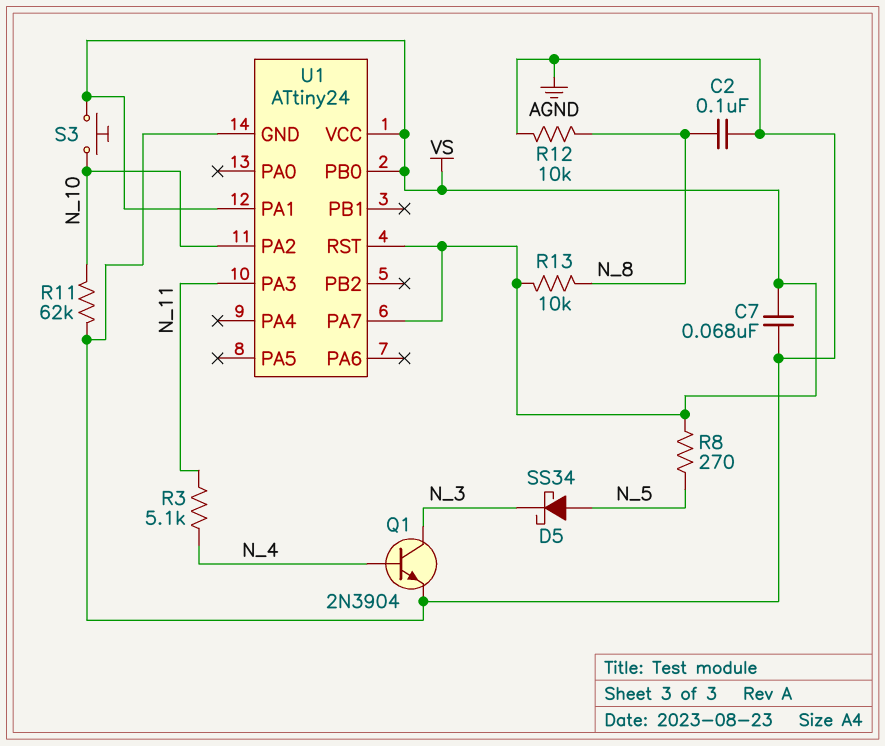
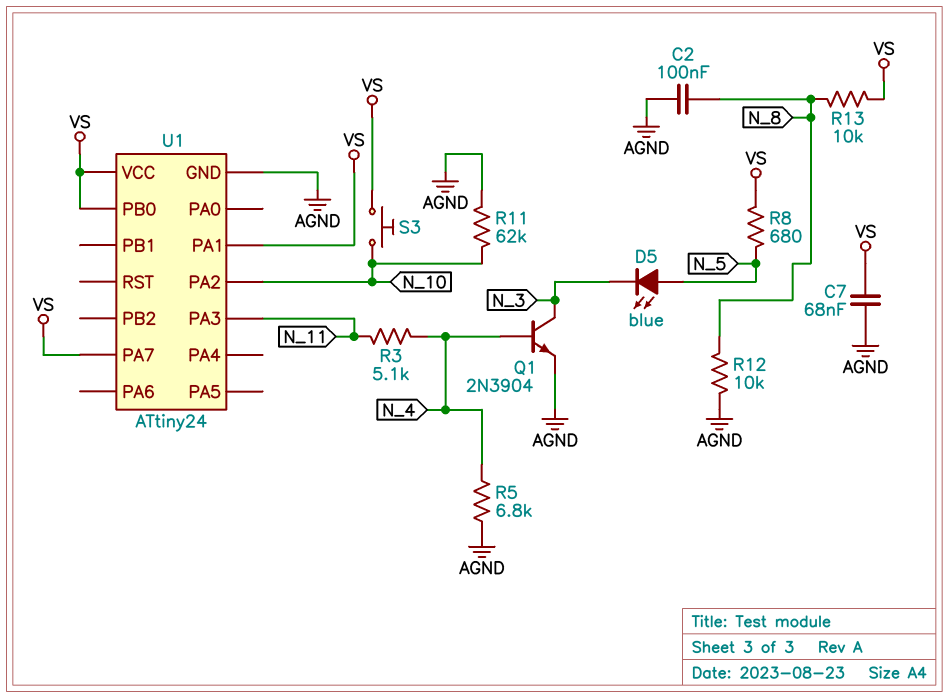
D5: schottky SS34 (A N_5, K N_3) -> LED blue (A N_5, K N_3)
R5: none -> 6.8k (AGND, N_4)
R8: 270 (N_5, VS) -> 680 (N_5, VS)
U1 pin RST: VS -> none

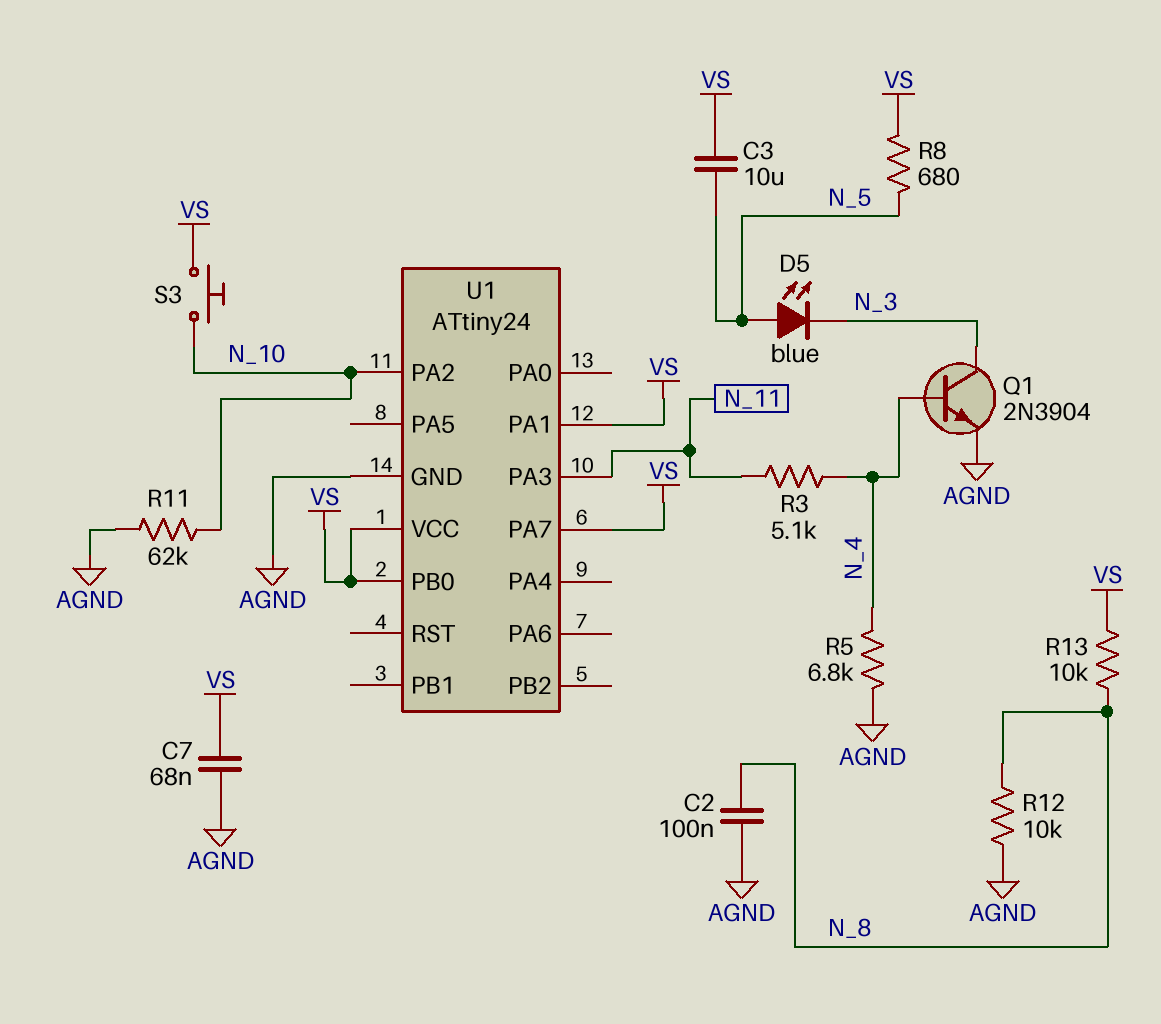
C3: none -> 10uF (N_5, VS)

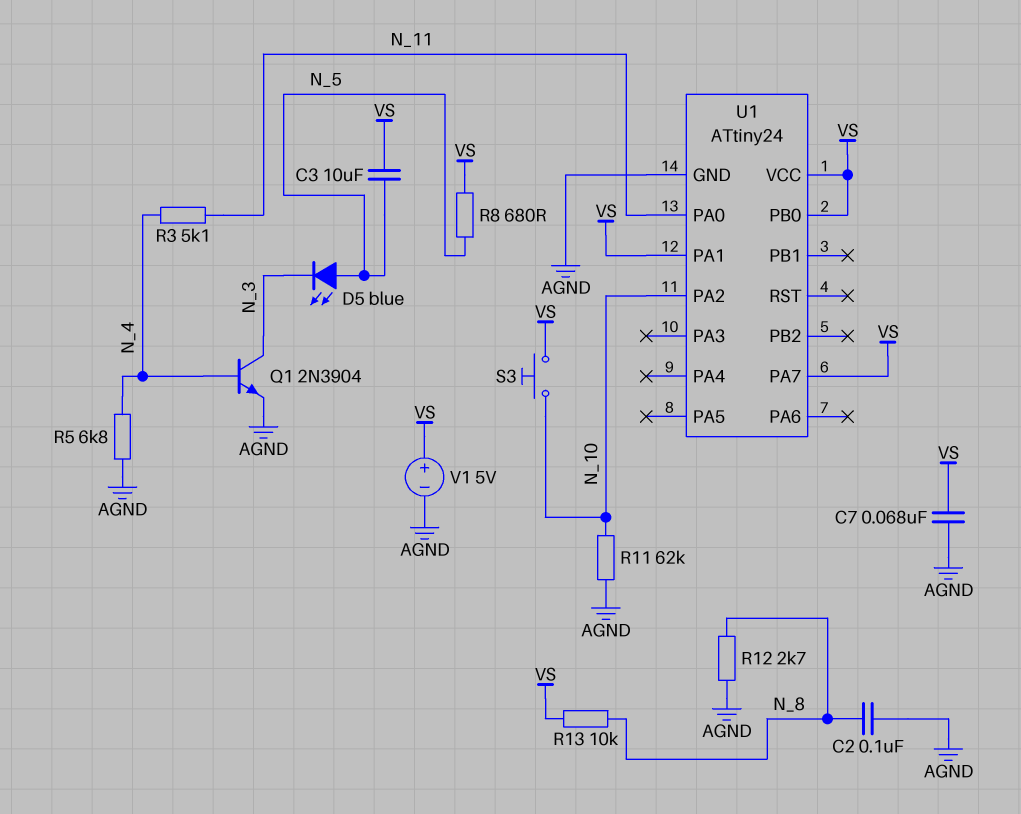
R12: 10k (AGND, N_8) -> 2.7k (AGND, N_8)
U1 pin PA0: none -> N_11
U1 pin PA3: N_11 -> none
V1: none -> 5V (plus VS, minus AGND)

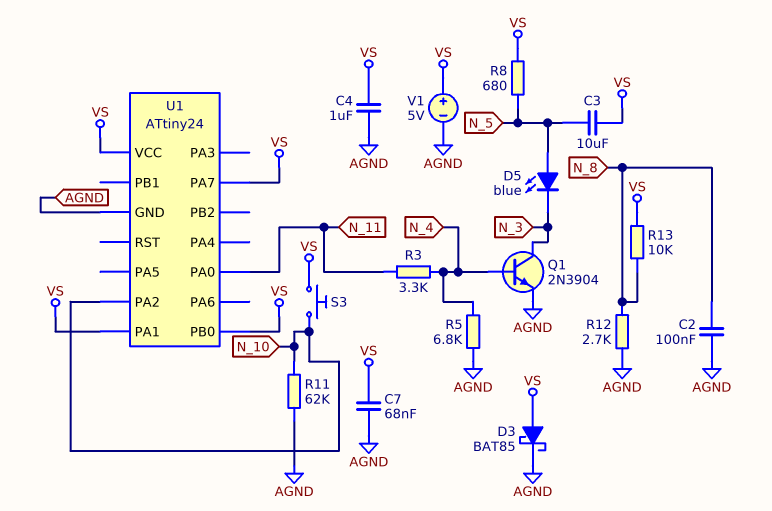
C4: none -> 1uF (AGND, VS)
D3: none -> schottky BAT85 (A VS, K AGND)
R3: 5.1k (N_4, N_11) -> 3.3k (N_4, N_11)

